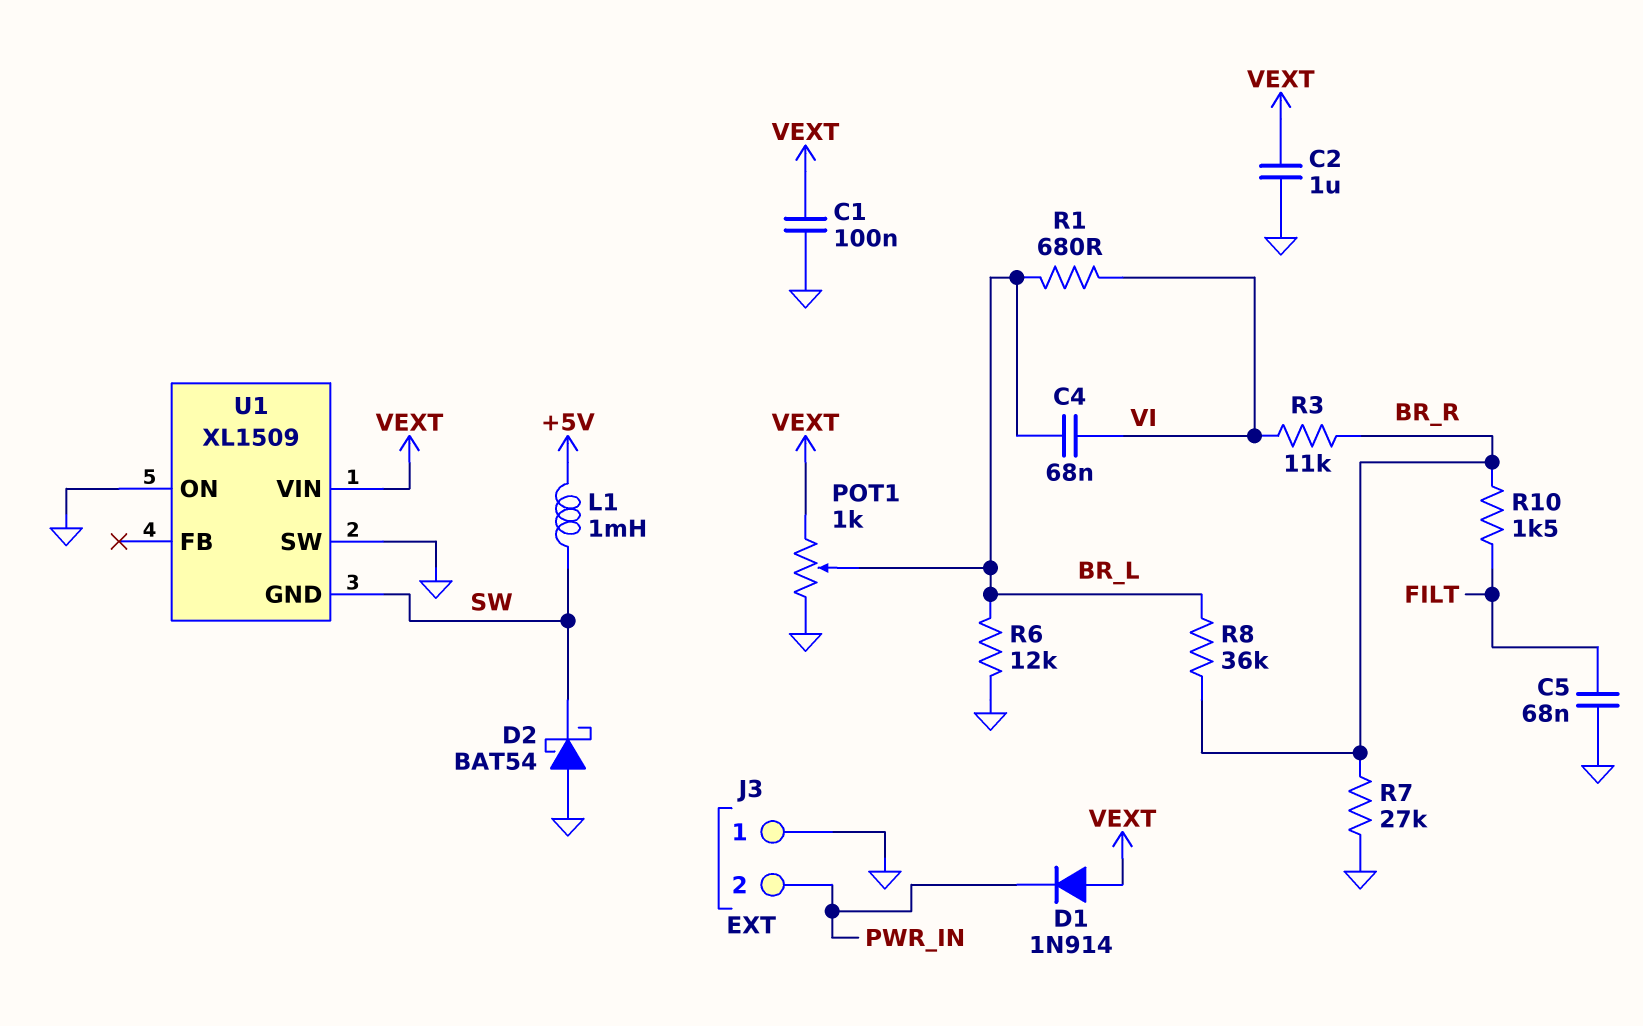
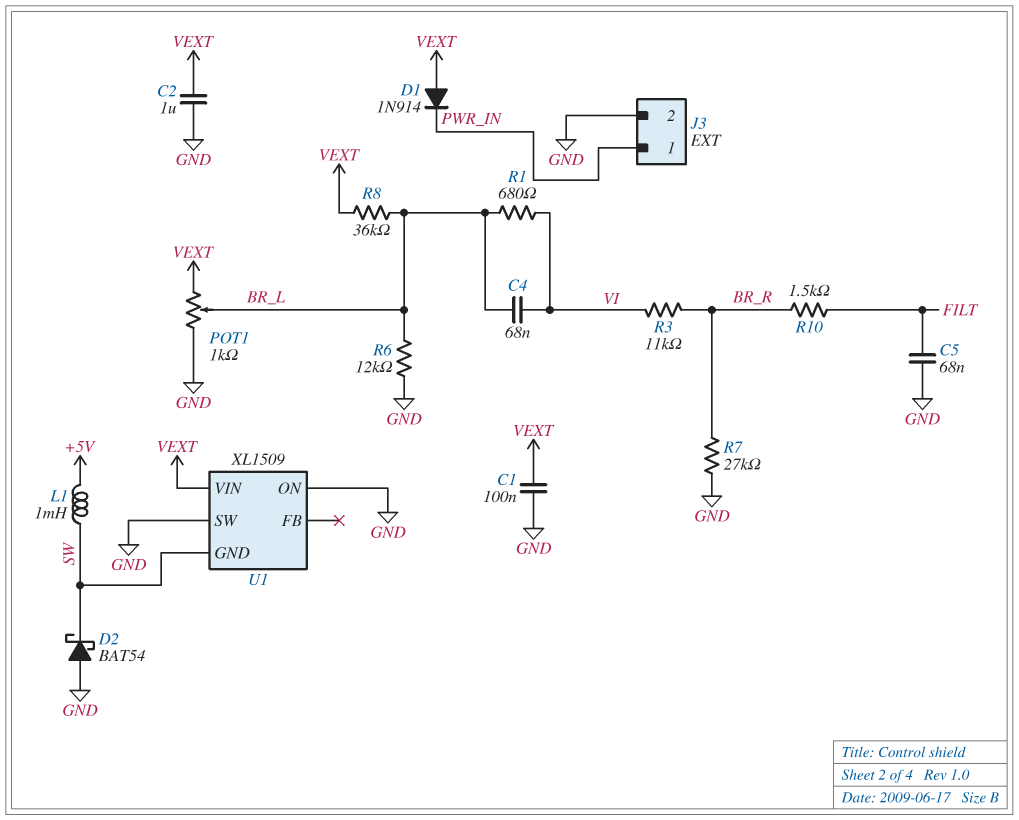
J3 pin 1: GND -> PWR_IN
J3 pin 2: PWR_IN -> GND
R8: 36k (BR_L, BR_R) -> 36k (BR_L, VEXT)

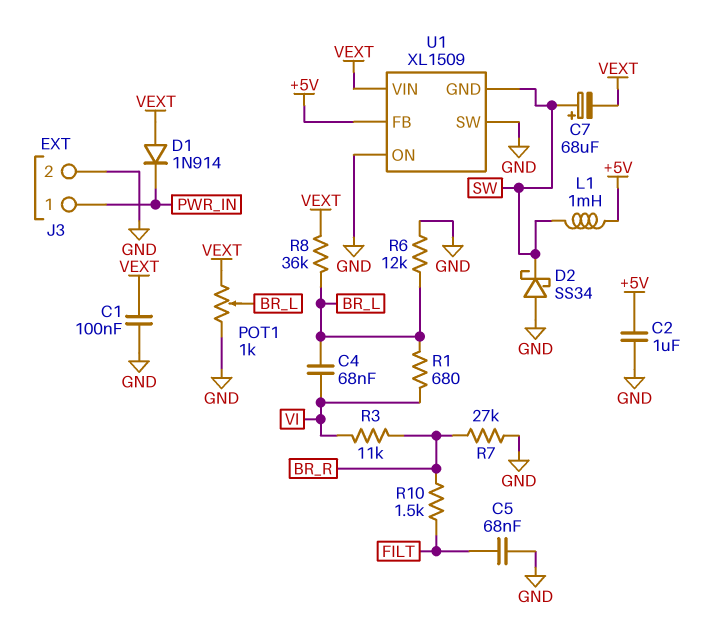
C2: 1uF (GND, VEXT) -> 1uF (+5V, GND)
C7: none -> 68uF (plus SW, minus VEXT)
D2: schottky BAT54 (A GND, K SW) -> schottky SS34 (A GND, K SW)
U1 pin FB: none -> +5V

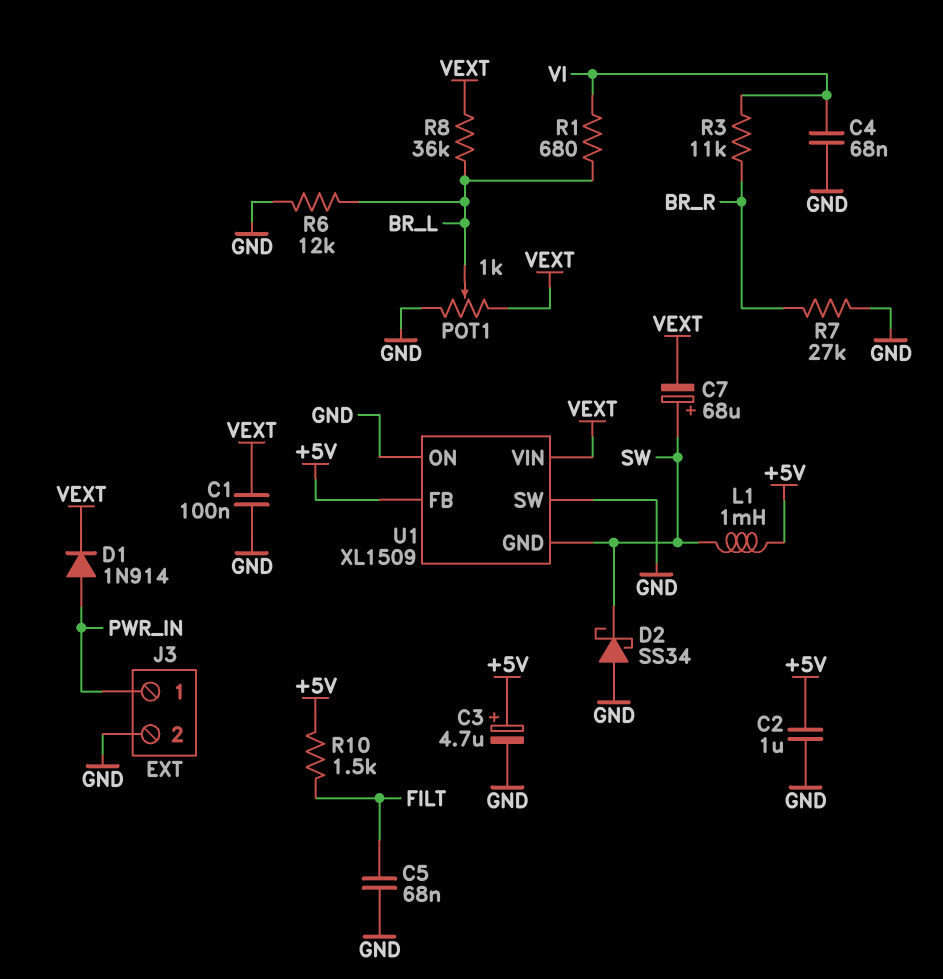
C3: none -> 4.7uF (plus +5V, minus GND)
C4: 68nF (BR_L, VI) -> 68nF (GND, VI)
D1: diode 1N914 (A VEXT, K PWR_IN) -> diode 1N914 (A PWR_IN, K VEXT)
R10: 1.5k (BR_R, FILT) -> 1.5k (+5V, FILT)

